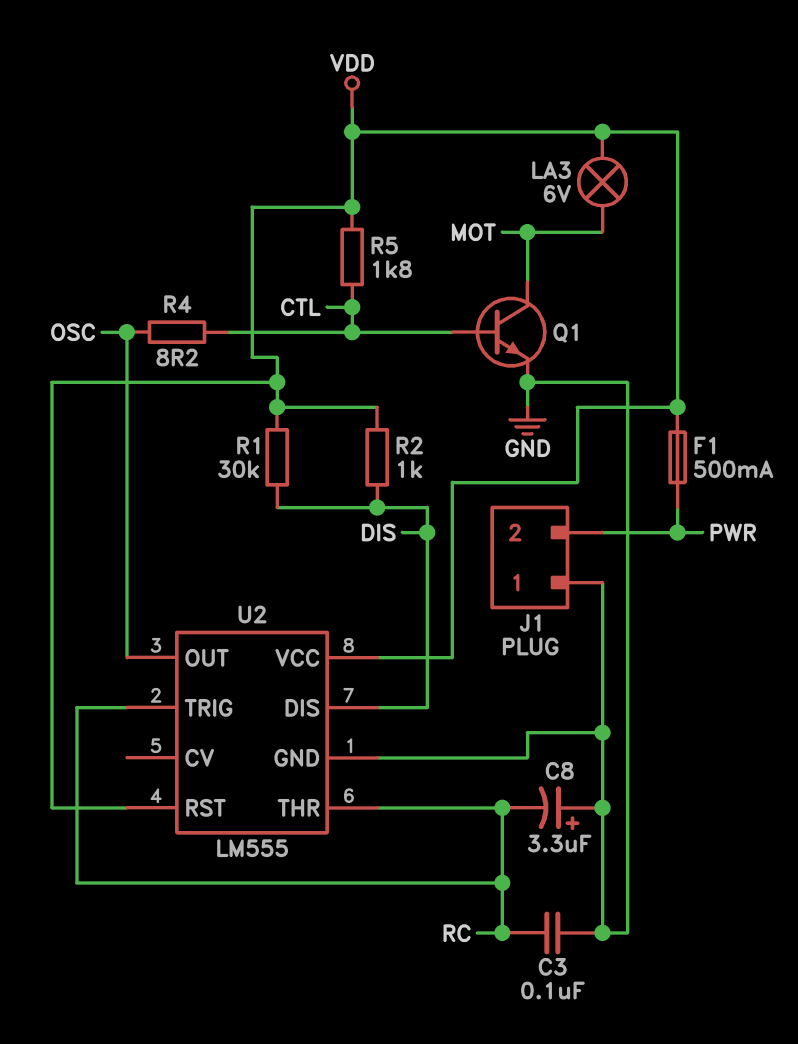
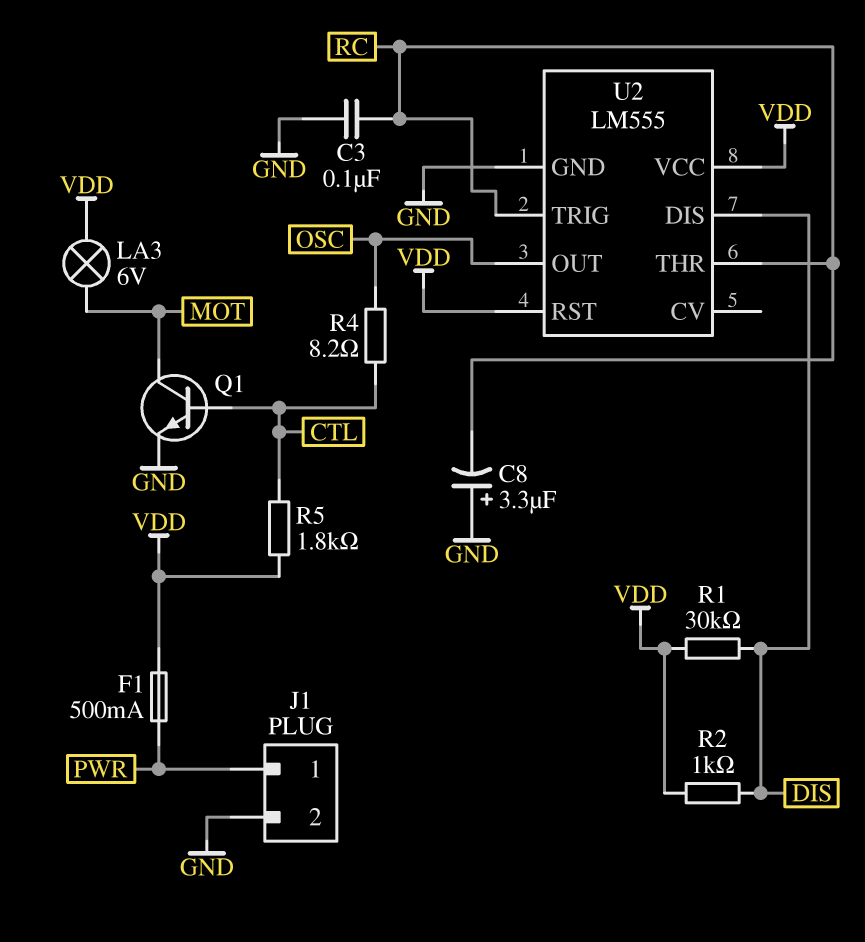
J1 pin 1: GND -> PWR
J1 pin 2: PWR -> GND

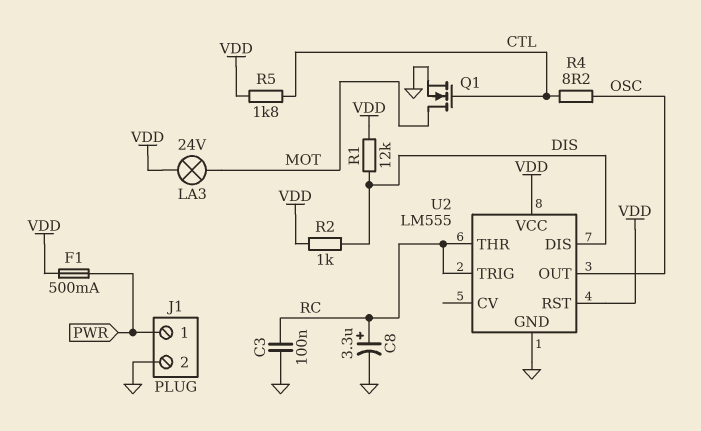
C8: 3.3uF (plus GND, minus RC) -> 3.3uF (plus RC, minus GND)
LA3: lamp 6V (MOT, VDD) -> lamp 24V (MOT, VDD)
Q1: NPN (B CTL, C MOT, E GND) -> NMOS (G CTL, D MOT, S GND)
R1: 30k (DIS, VDD) -> 12k (DIS, VDD)

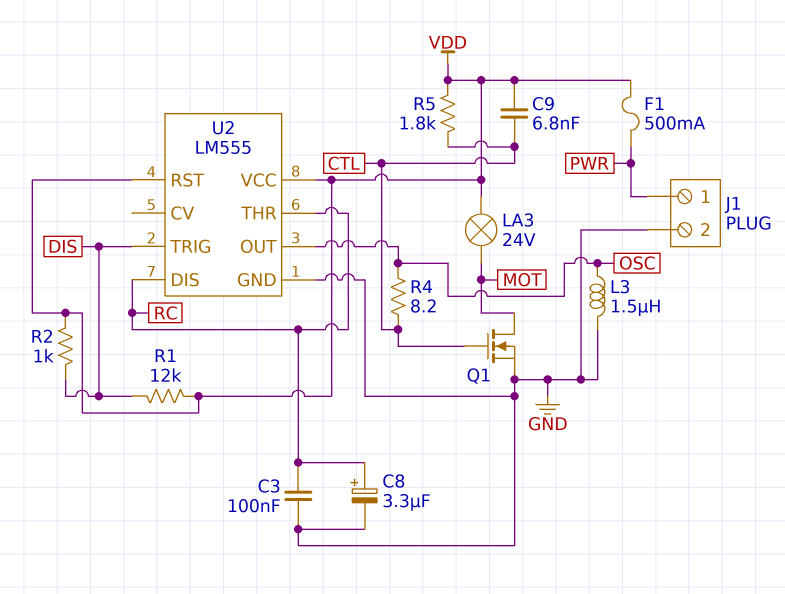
C9: none -> 6.8nF (CTL, VDD)
L3: none -> 1.5uH (GND, OSC)
U2 pin DIS: DIS -> RC
U2 pin TRIG: RC -> DIS

